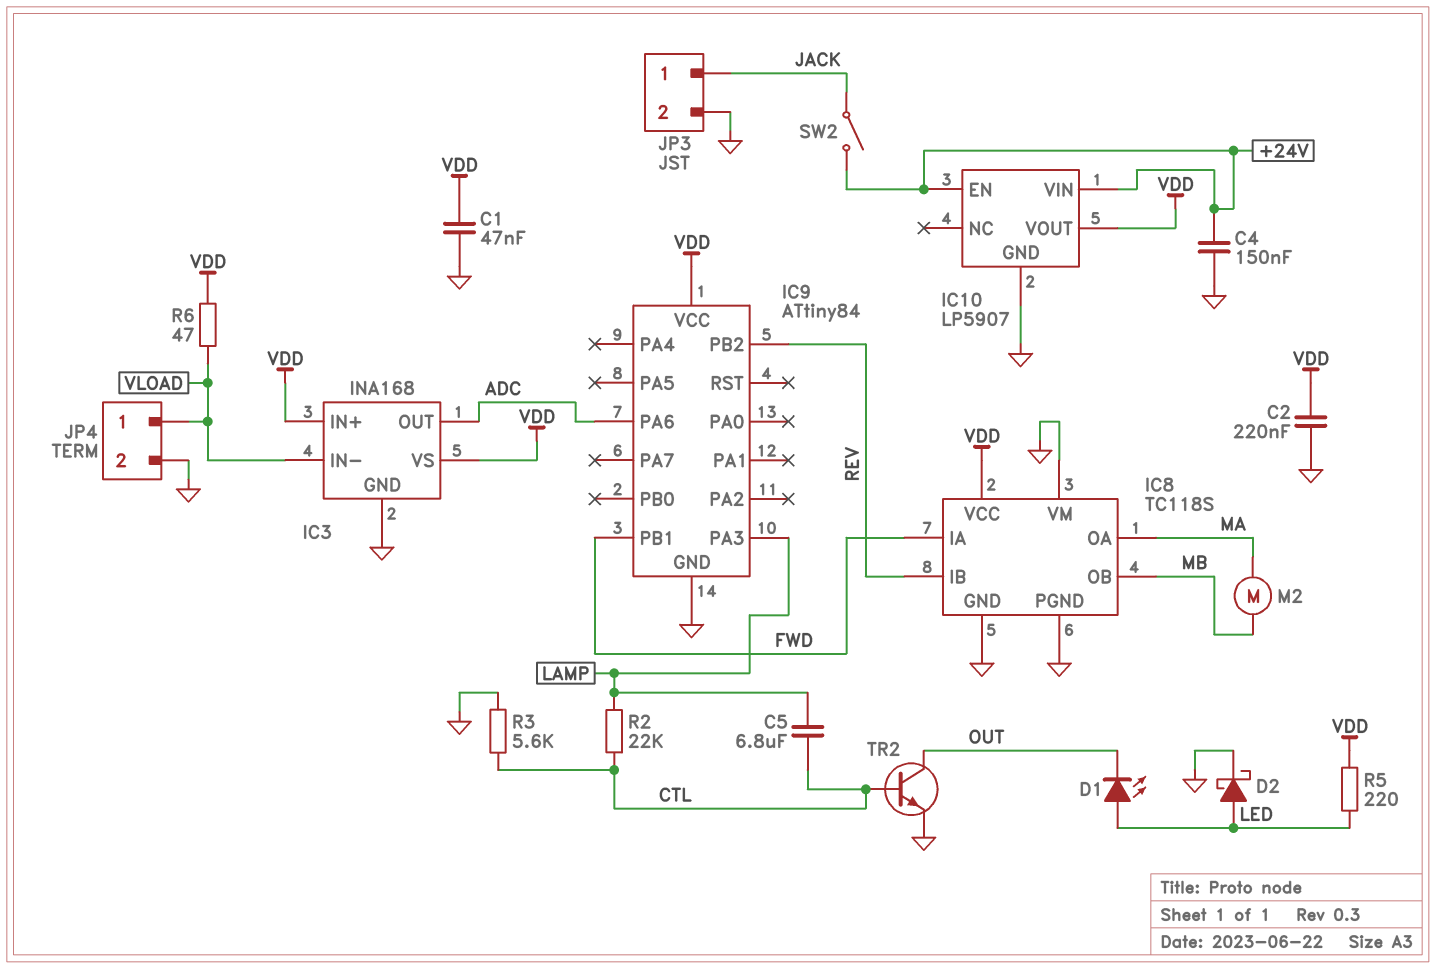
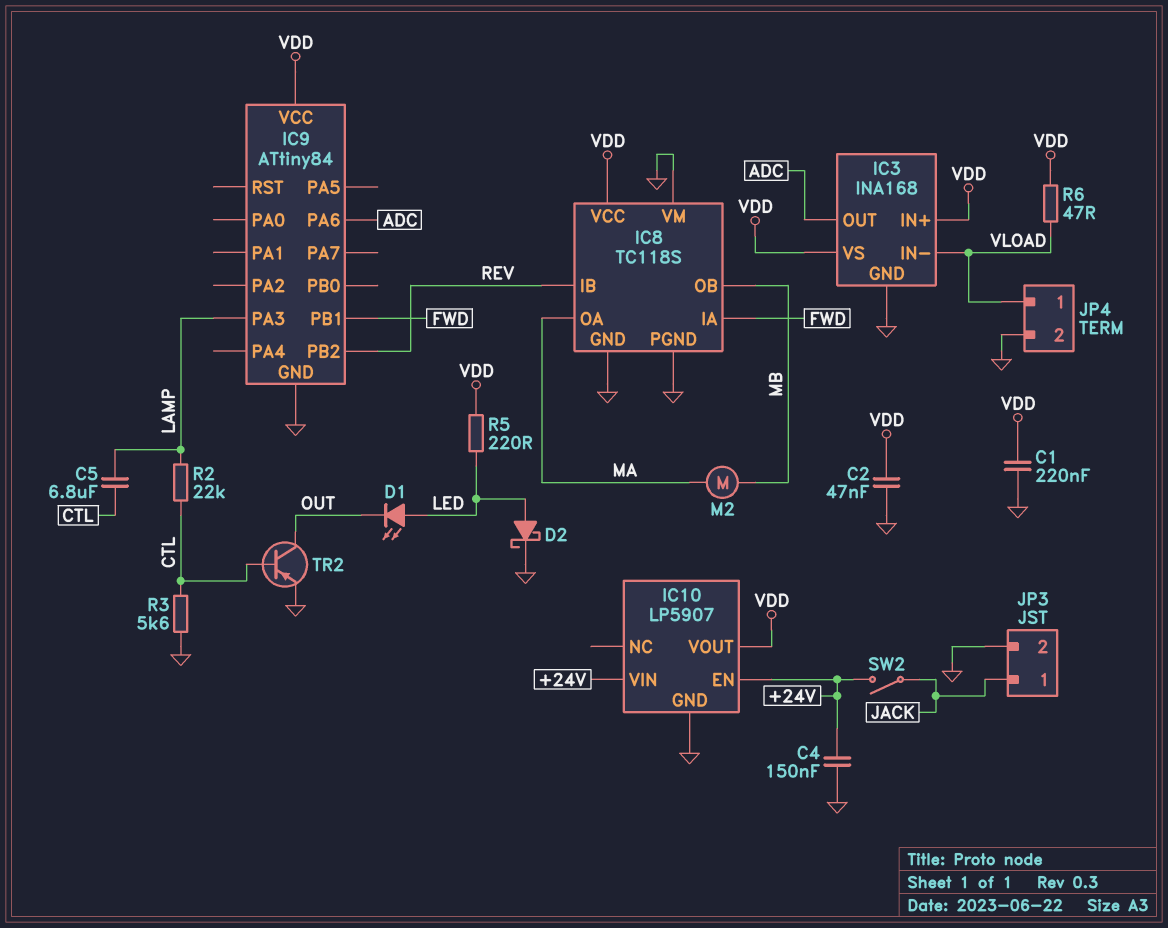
C1: 47nF (GND, VDD) -> 220nF (GND, VDD)
C2: 220nF (GND, VDD) -> 47nF (GND, VDD)
TR2: NPN (B CTL, C OUT, E GND) -> PNP (B CTL, C OUT, E GND)

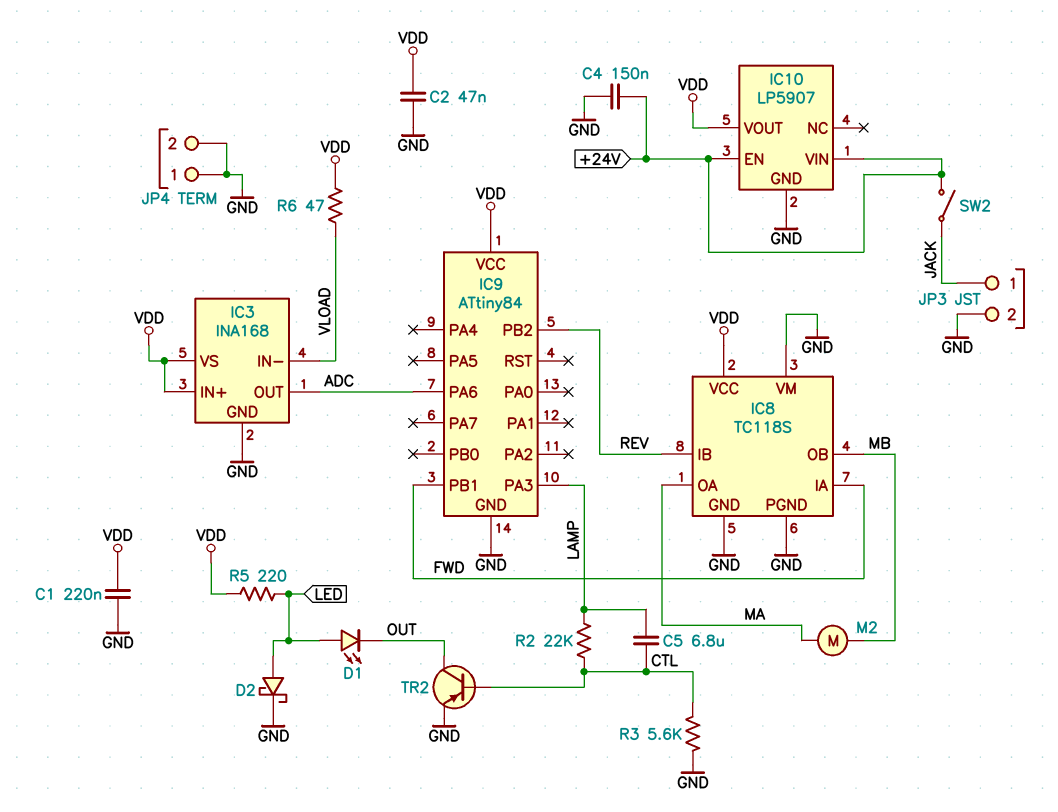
JP4 pin 1: VLOAD -> GND

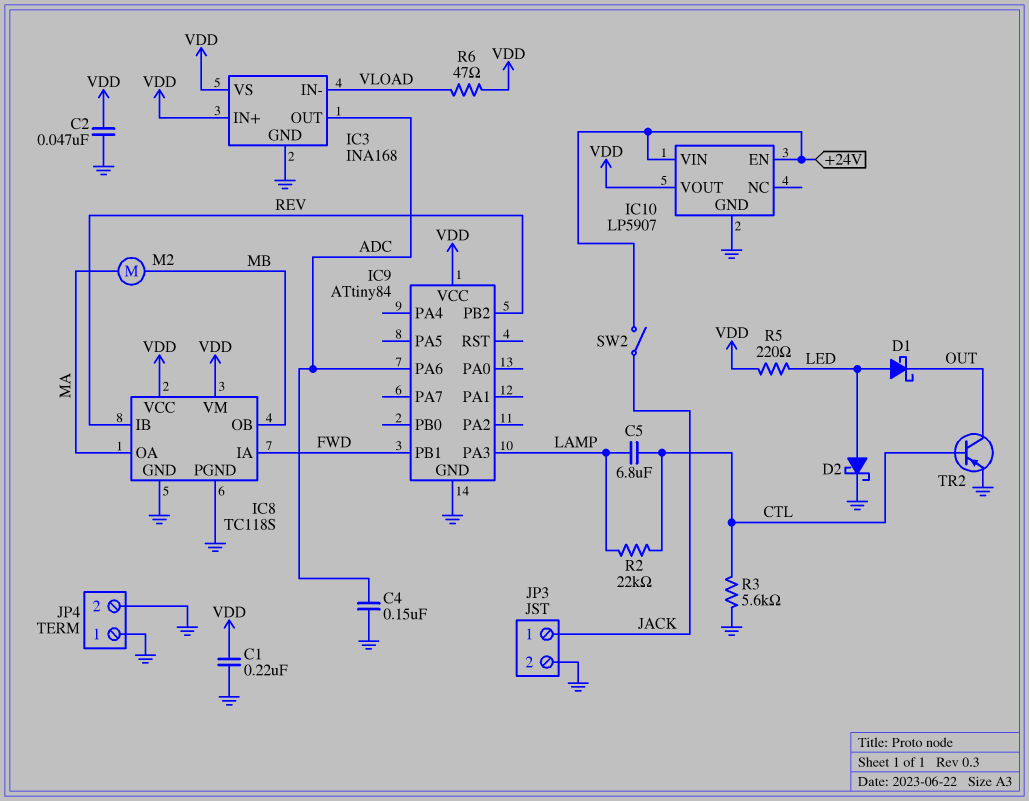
C4: 150nF (+24V, GND) -> 150nF (ADC, GND)
D1: LED (A LED, K OUT) -> schottky (A LED, K OUT)
IC8 pin VM: GND -> VDD

